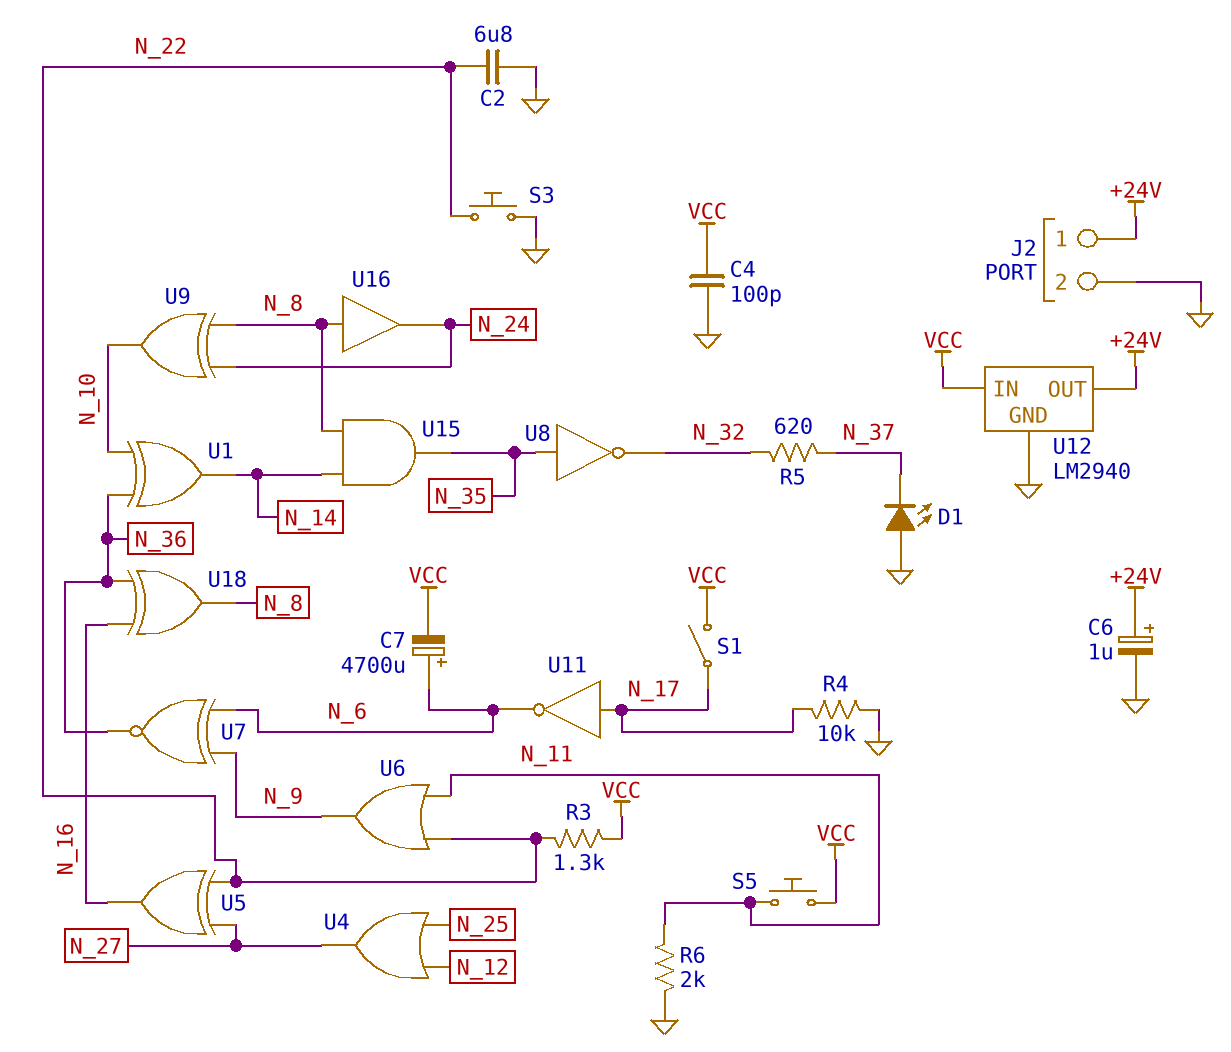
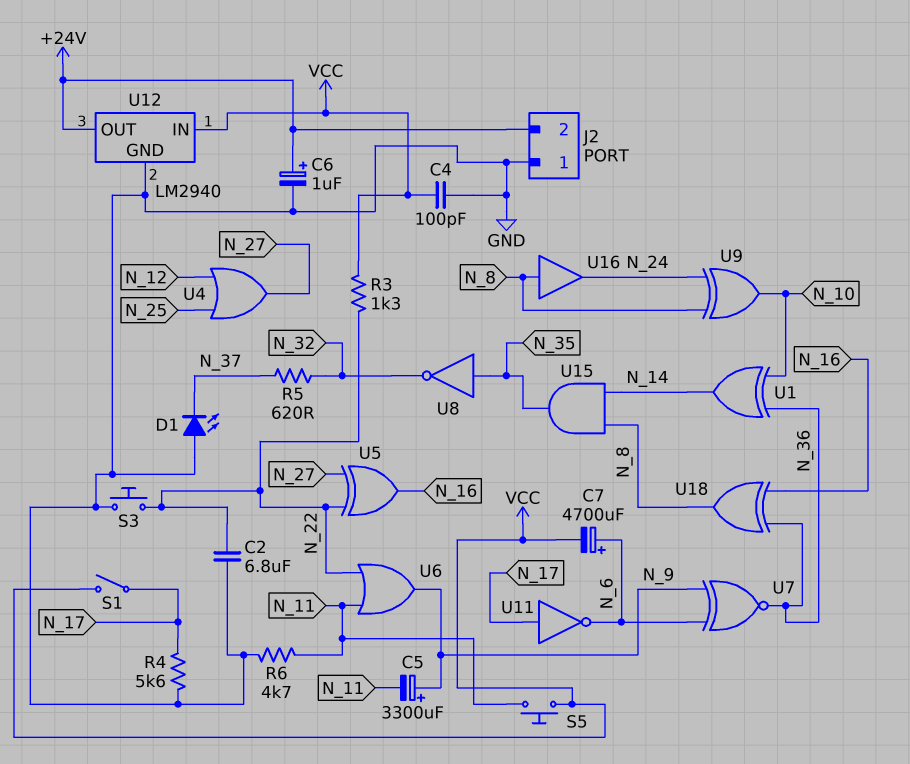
C5: none -> 3300uF (plus N_9, minus N_11)
J2 pin 1: +24V -> GND
J2 pin 2: GND -> +24V
R4: 10k (GND, N_17) -> 5.6k (GND, N_17)
R6: 2k (GND, N_11) -> 4.7k (GND, N_11)

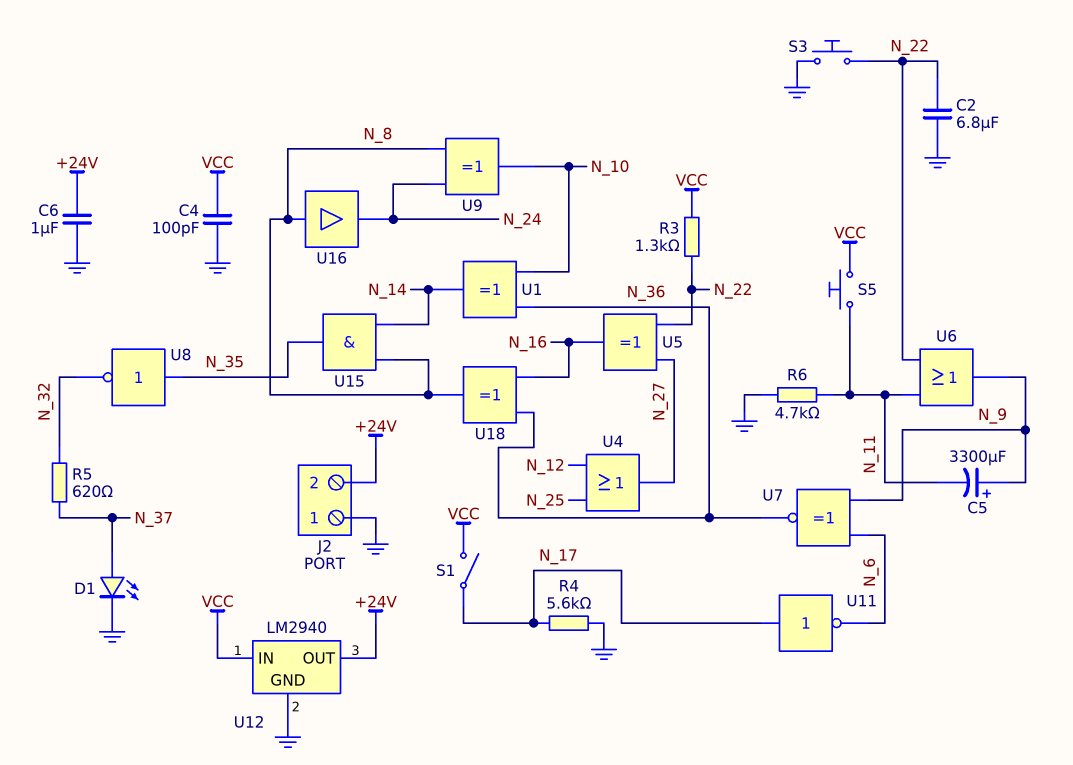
C6: 1uF (plus +24V, minus GND) -> 1uF (+24V, GND)
C7: 4700uF (plus N_6, minus VCC) -> none
D1: LED (A GND, K N_37) -> LED (A N_37, K GND)

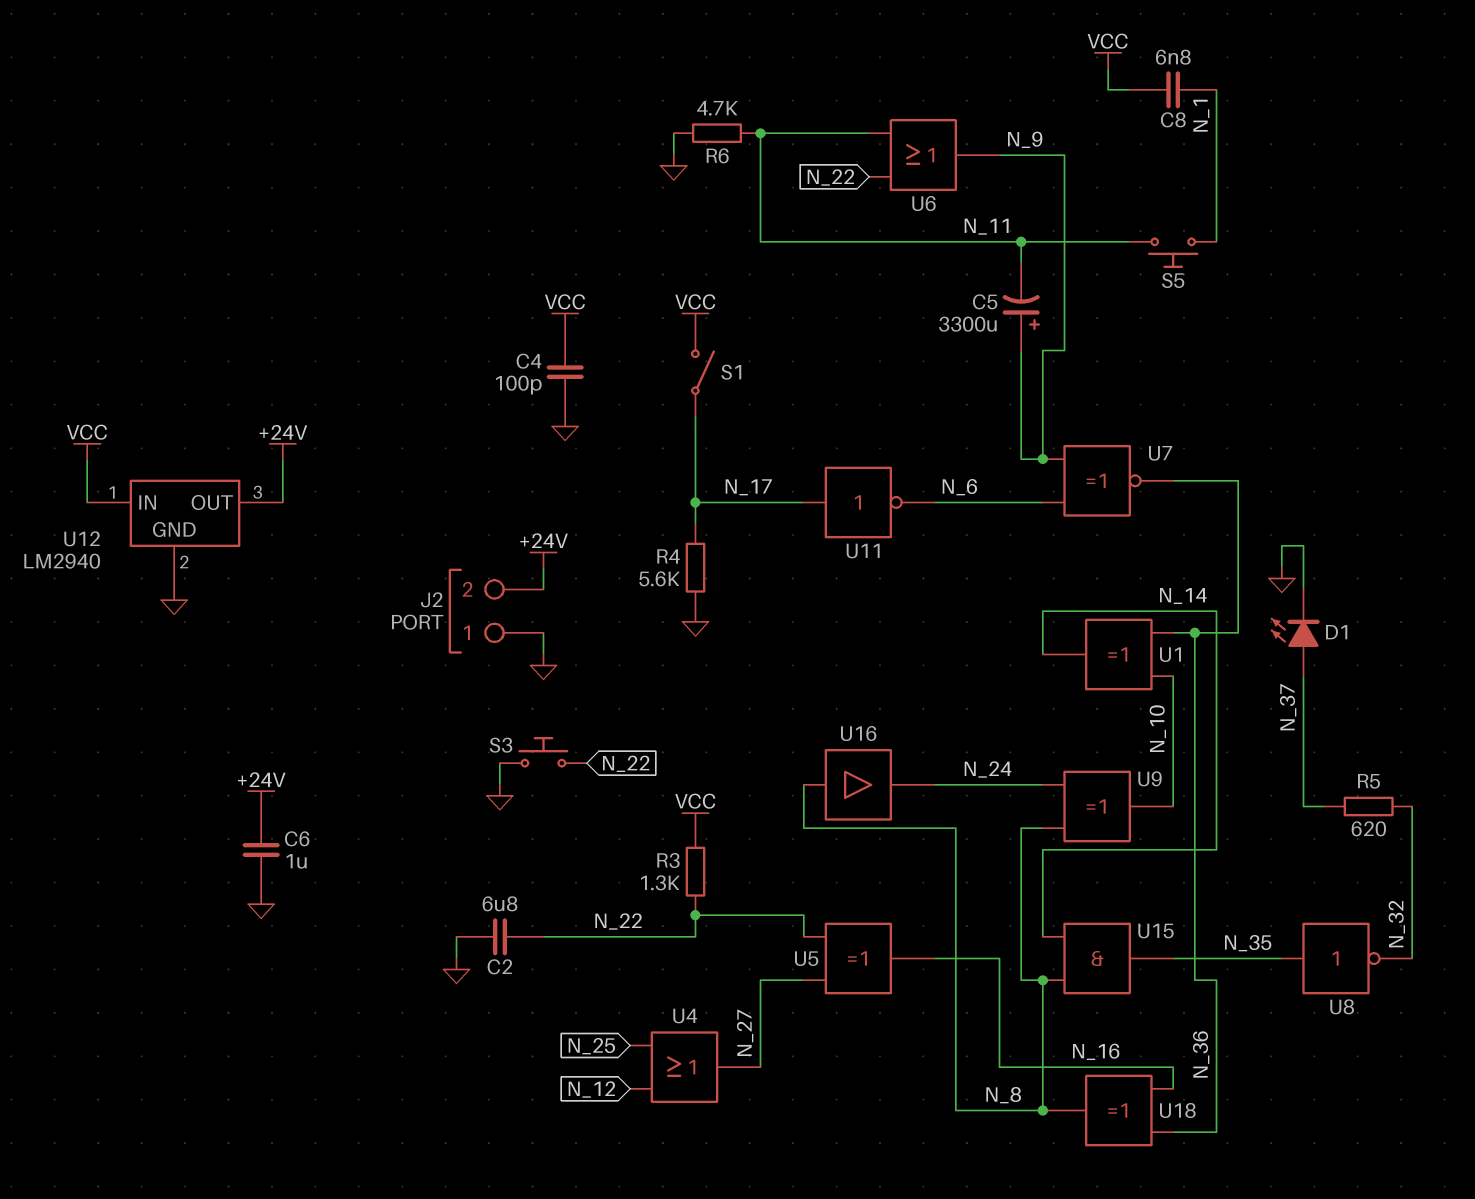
C8: none -> 6.8nF (N_1, VCC)
S5: button (N_11, VCC) -> button (N_1, N_11)

